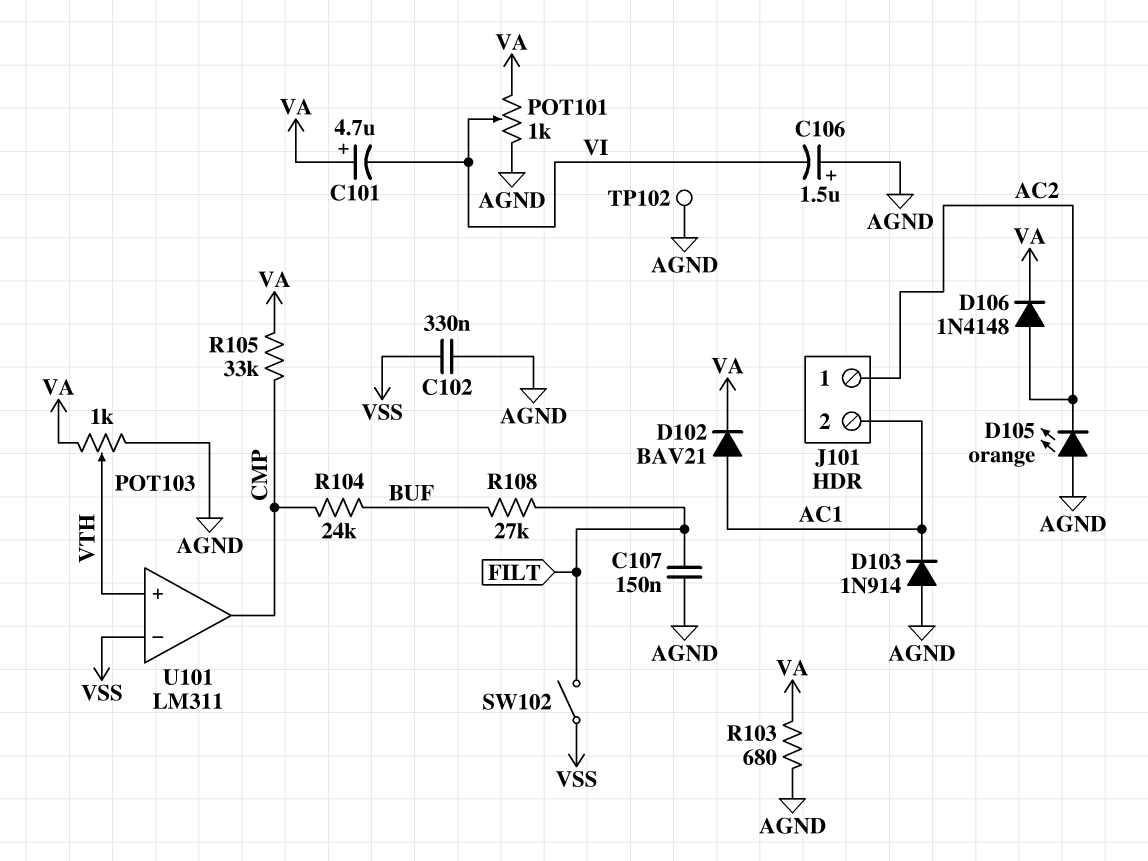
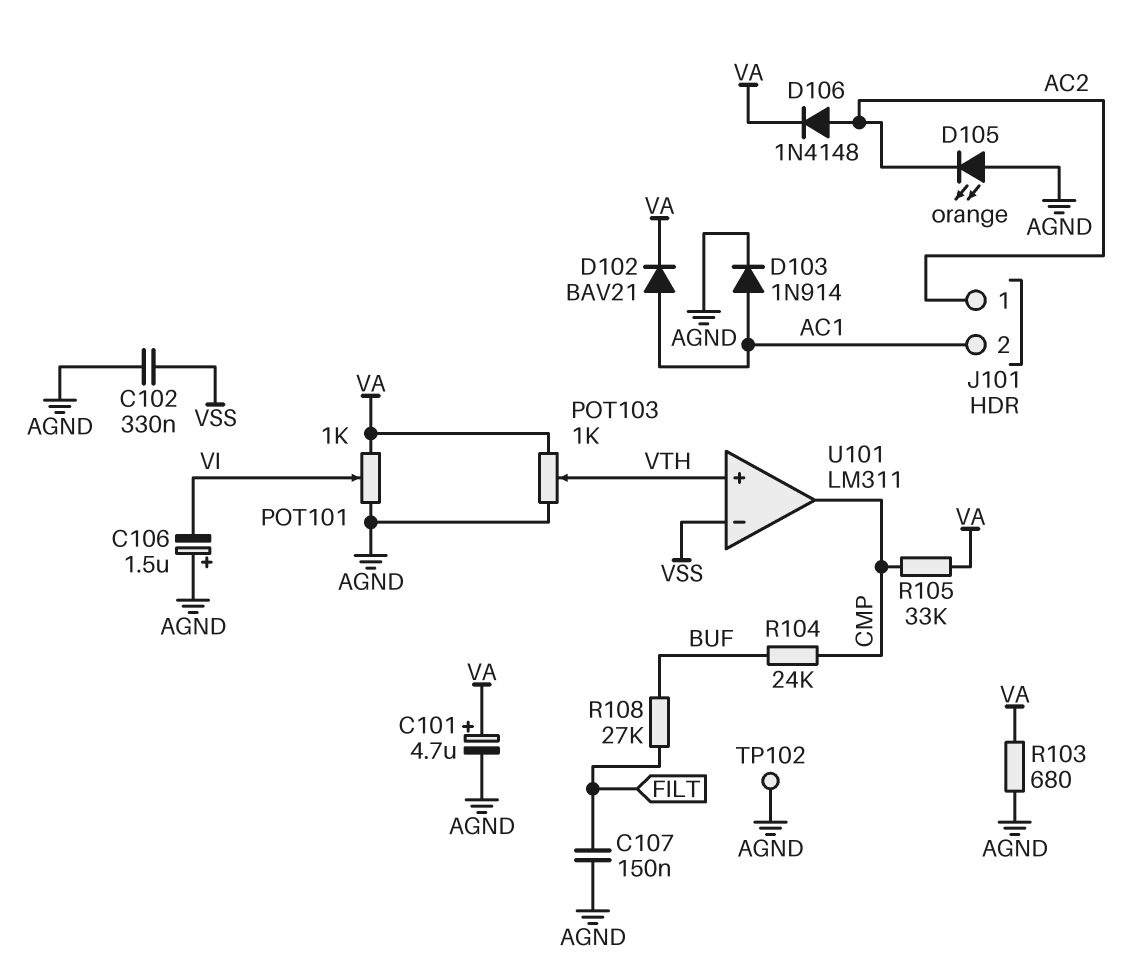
C101: 4.7uF (plus VA, minus VI) -> 4.7uF (plus VA, minus AGND)
D103: diode 1N914 (A AGND, K AC1) -> diode 1N914 (A AC1, K AGND)
SW102: switch (FILT, VSS) -> none

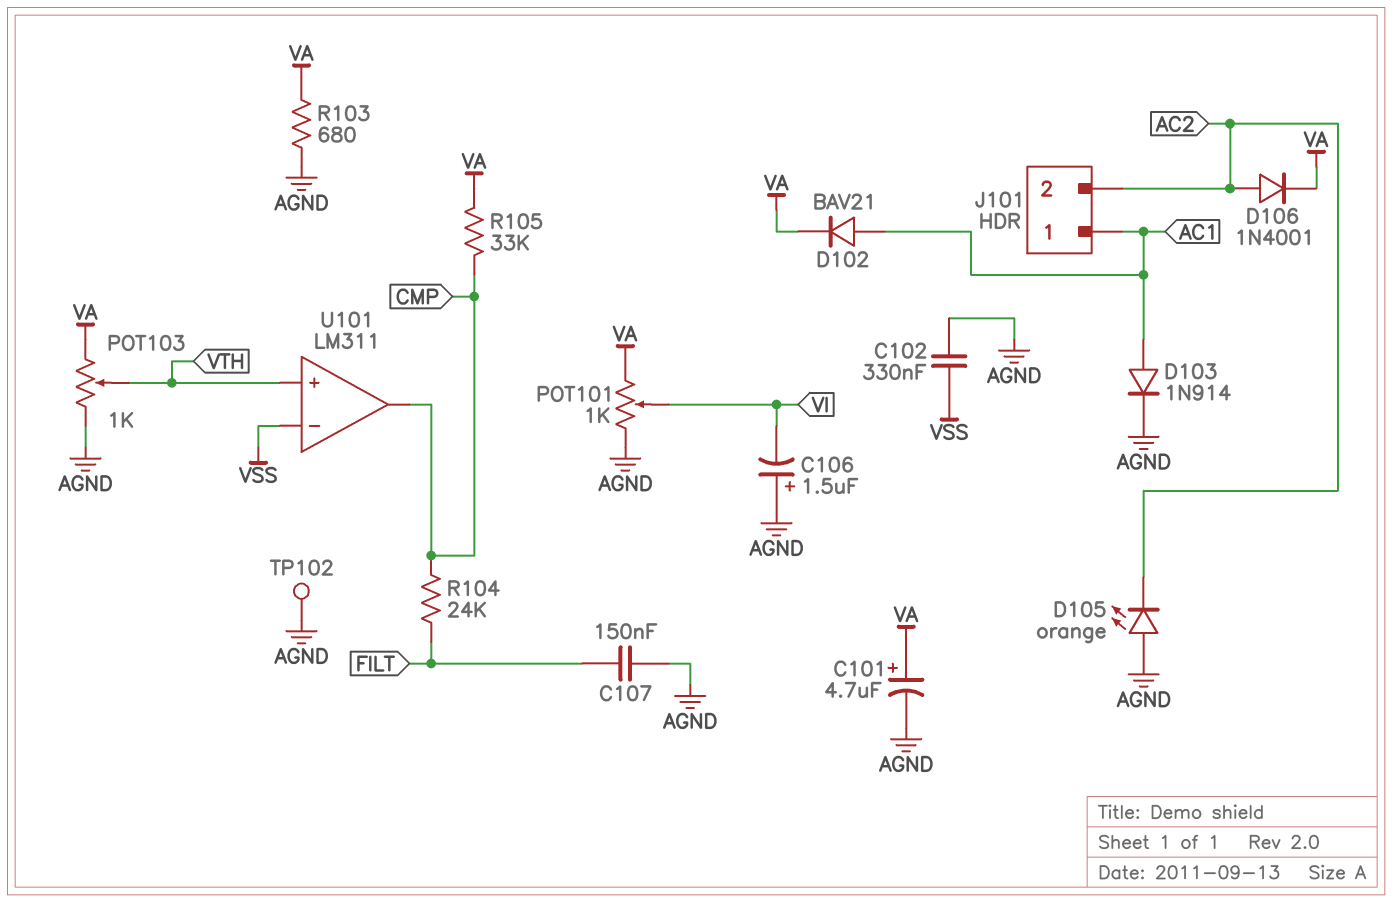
D106: diode 1N4148 (A AC2, K VA) -> diode 1N4001 (A AC2, K VA)
J101 pin 1: AC2 -> AC1
J101 pin 2: AC1 -> AC2
R104: 24k (BUF, CMP) -> 24k (CMP, FILT)
R108: 27k (BUF, FILT) -> none

